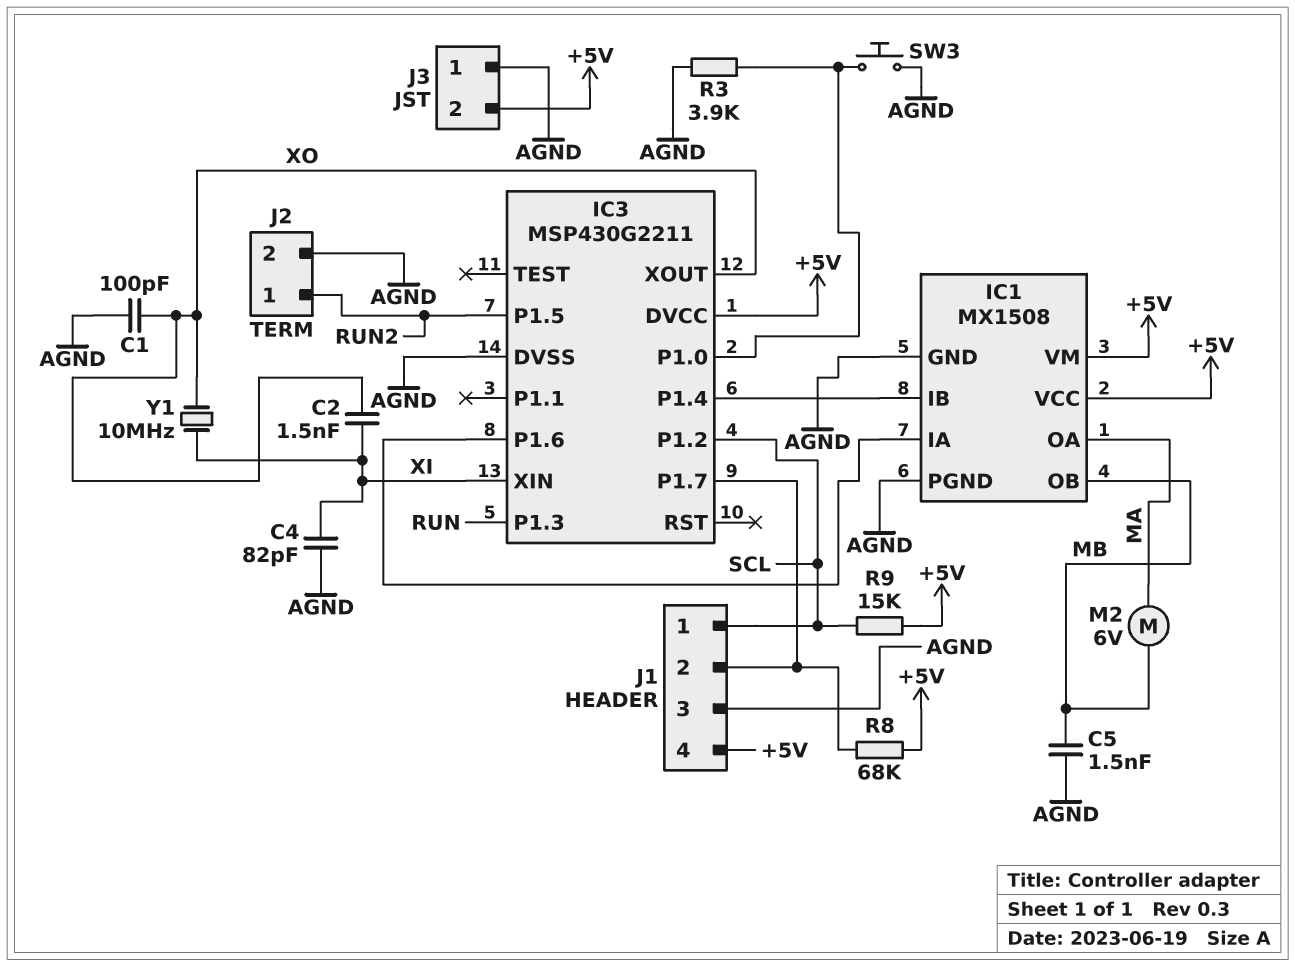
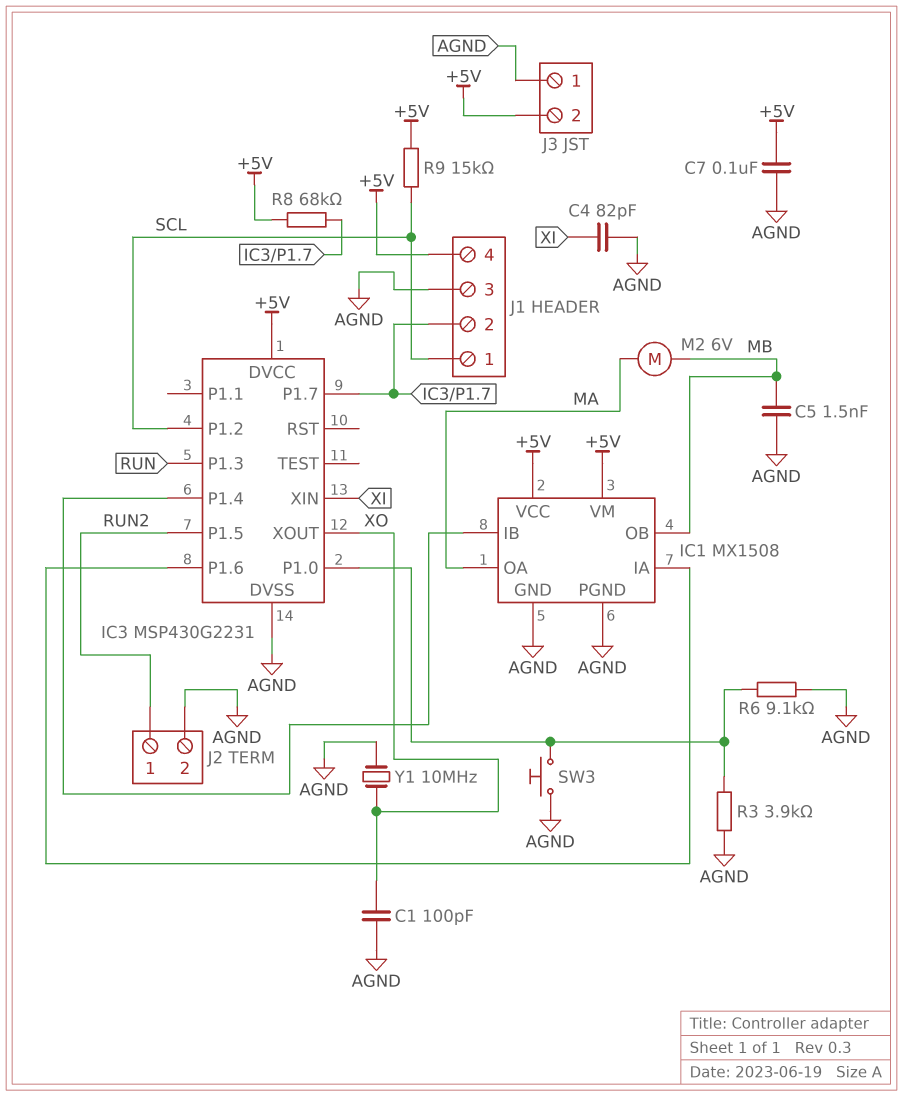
C2: 1.5nF (XI, XO) -> none
C7: none -> 100nF (+5V, AGND)
IC3: MSP430G2211 -> MSP430G2231
R6: none -> 9.1k (AGND, IC3/P1.0)
Y1: 10MHz (XI, XO) -> 10MHz (AGND, XO)

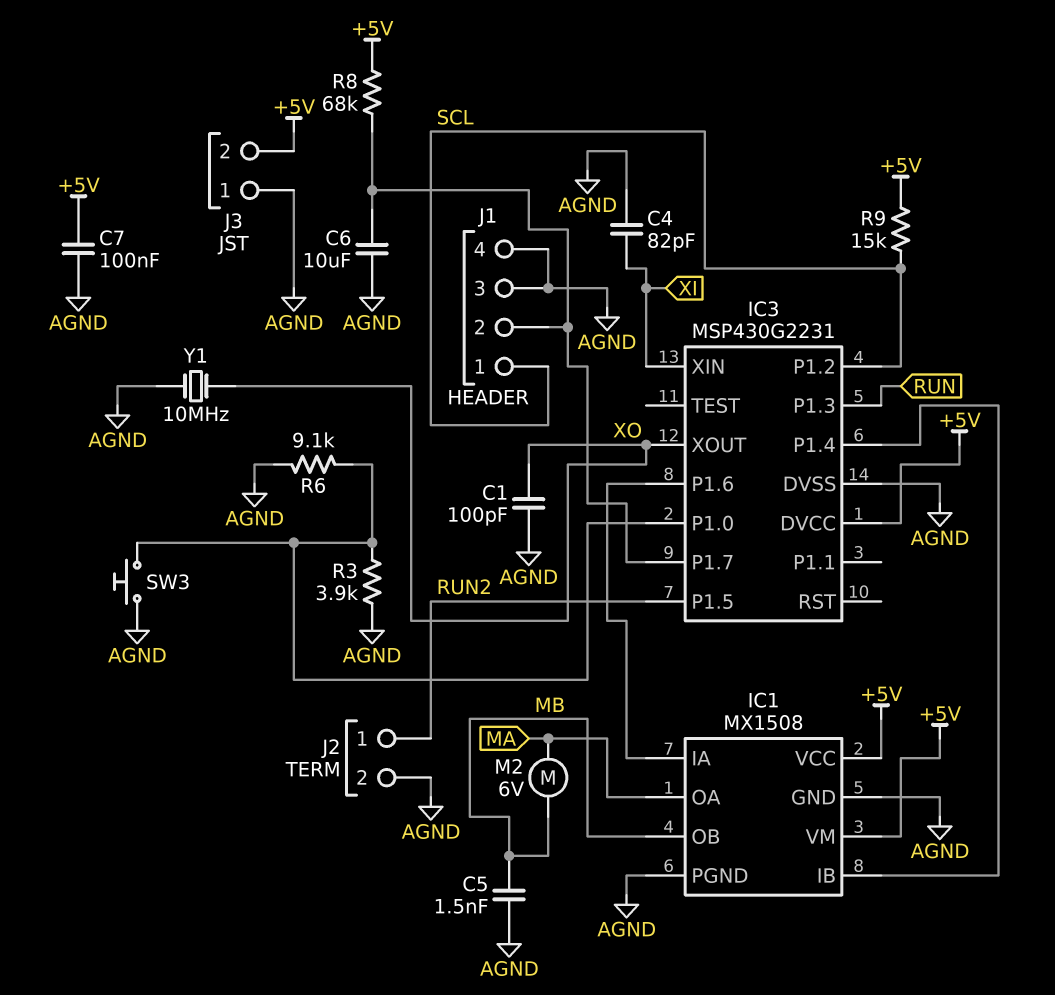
C6: none -> 10uF (AGND, IC3/P1.7)
J1 pin 4: +5V -> AGND

